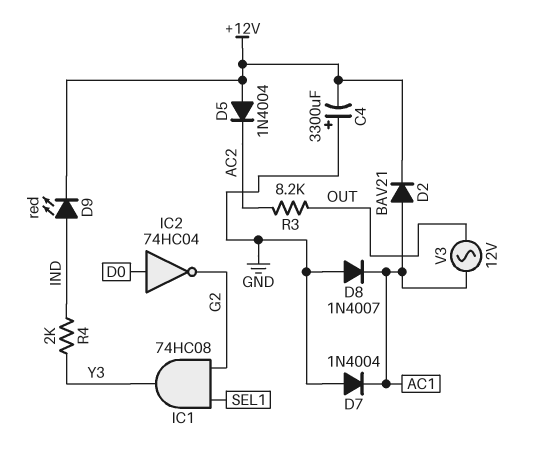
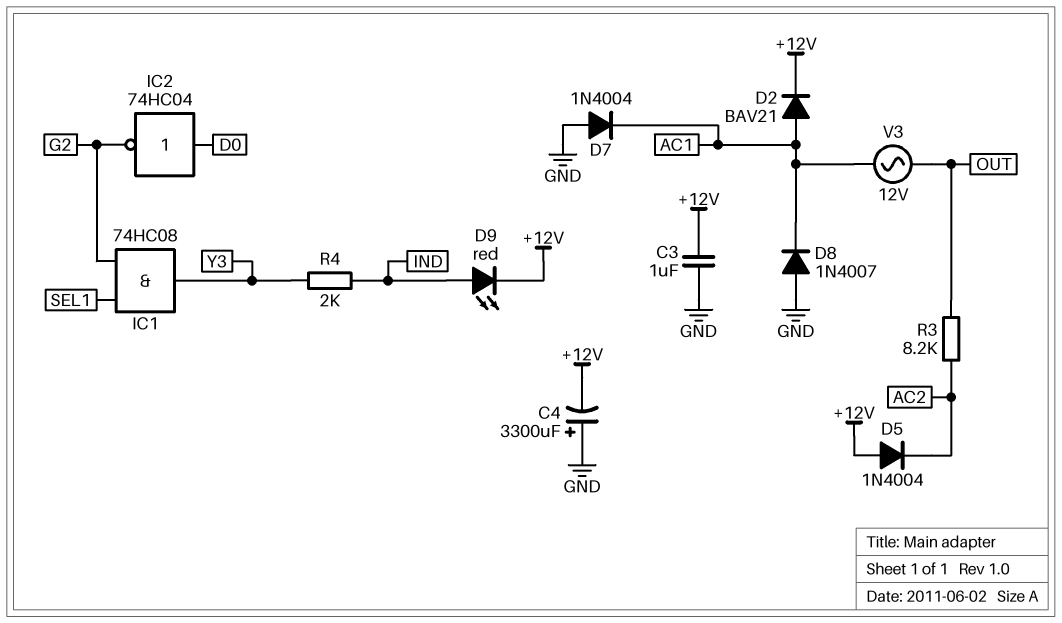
C3: none -> 1uF (+12V, GND)

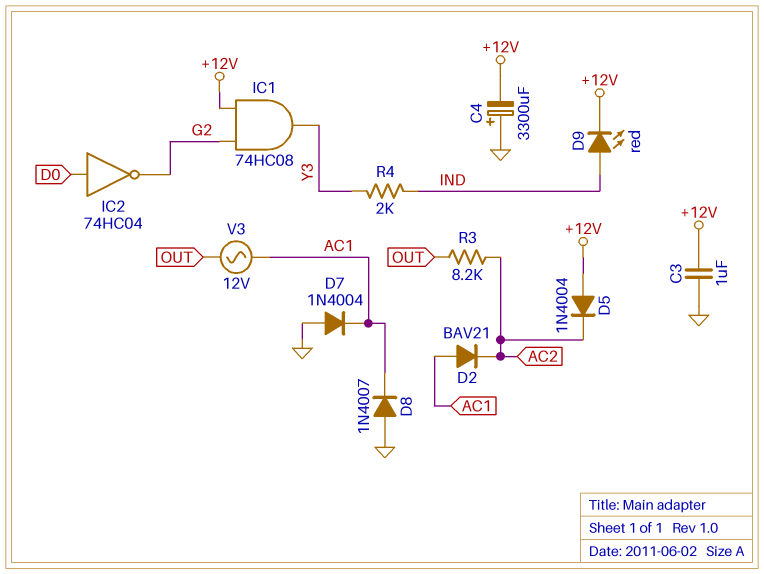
D2: diode BAV21 (A AC1, K +12V) -> diode BAV21 (A AC1, K AC2)
IC1: AND 74HC08 (in G2, in SEL1, out Y3) -> AND 74HC08 (in +12V, in G2, out Y3)

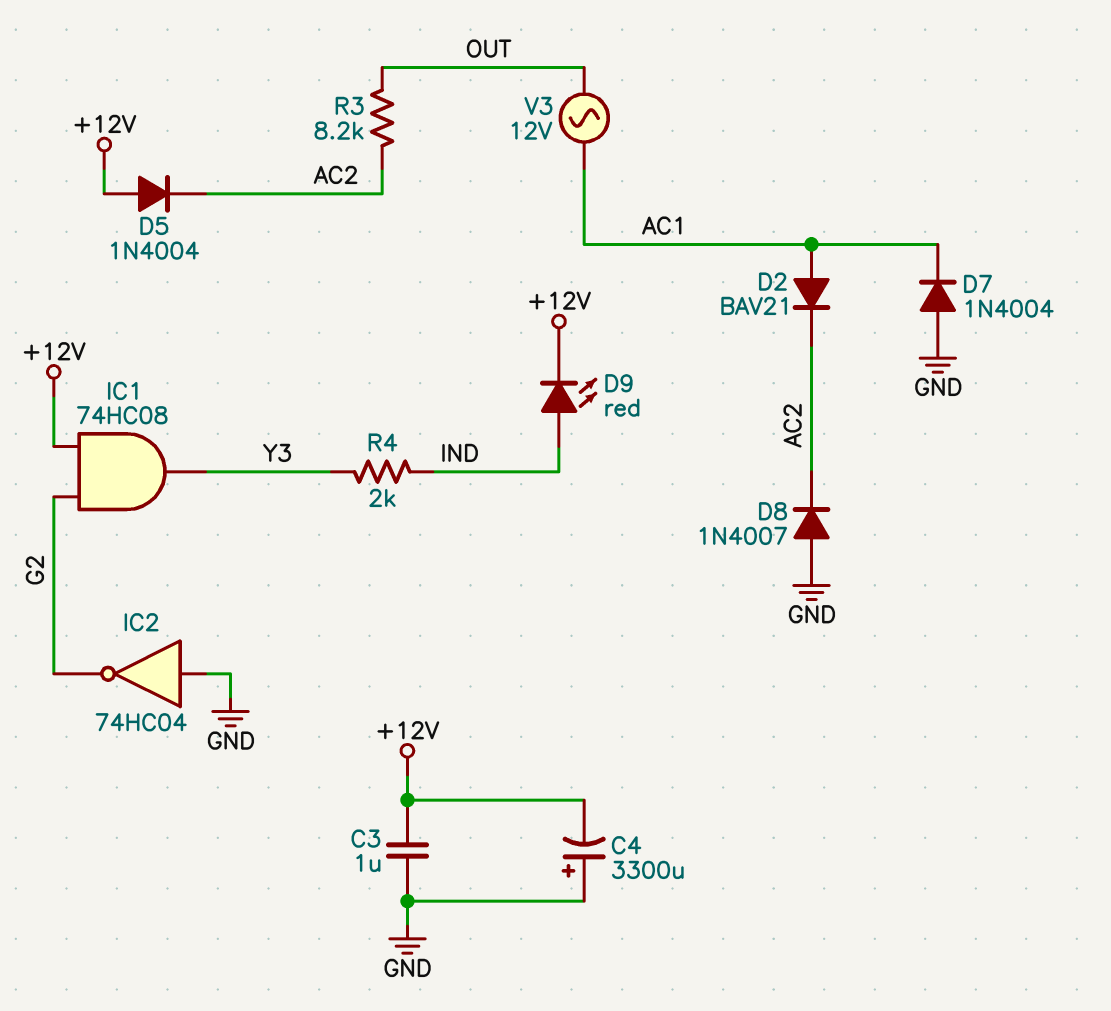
D8: diode 1N4007 (A GND, K AC1) -> diode 1N4007 (A GND, K AC2)
IC2: NOT 74HC04 (in D0, out G2) -> NOT 74HC04 (in GND, out G2)

